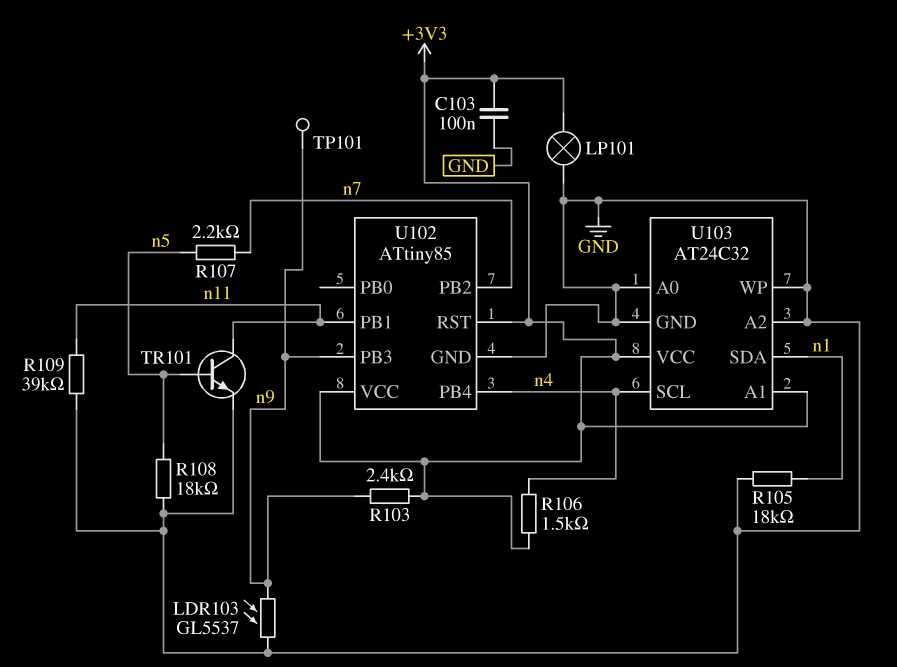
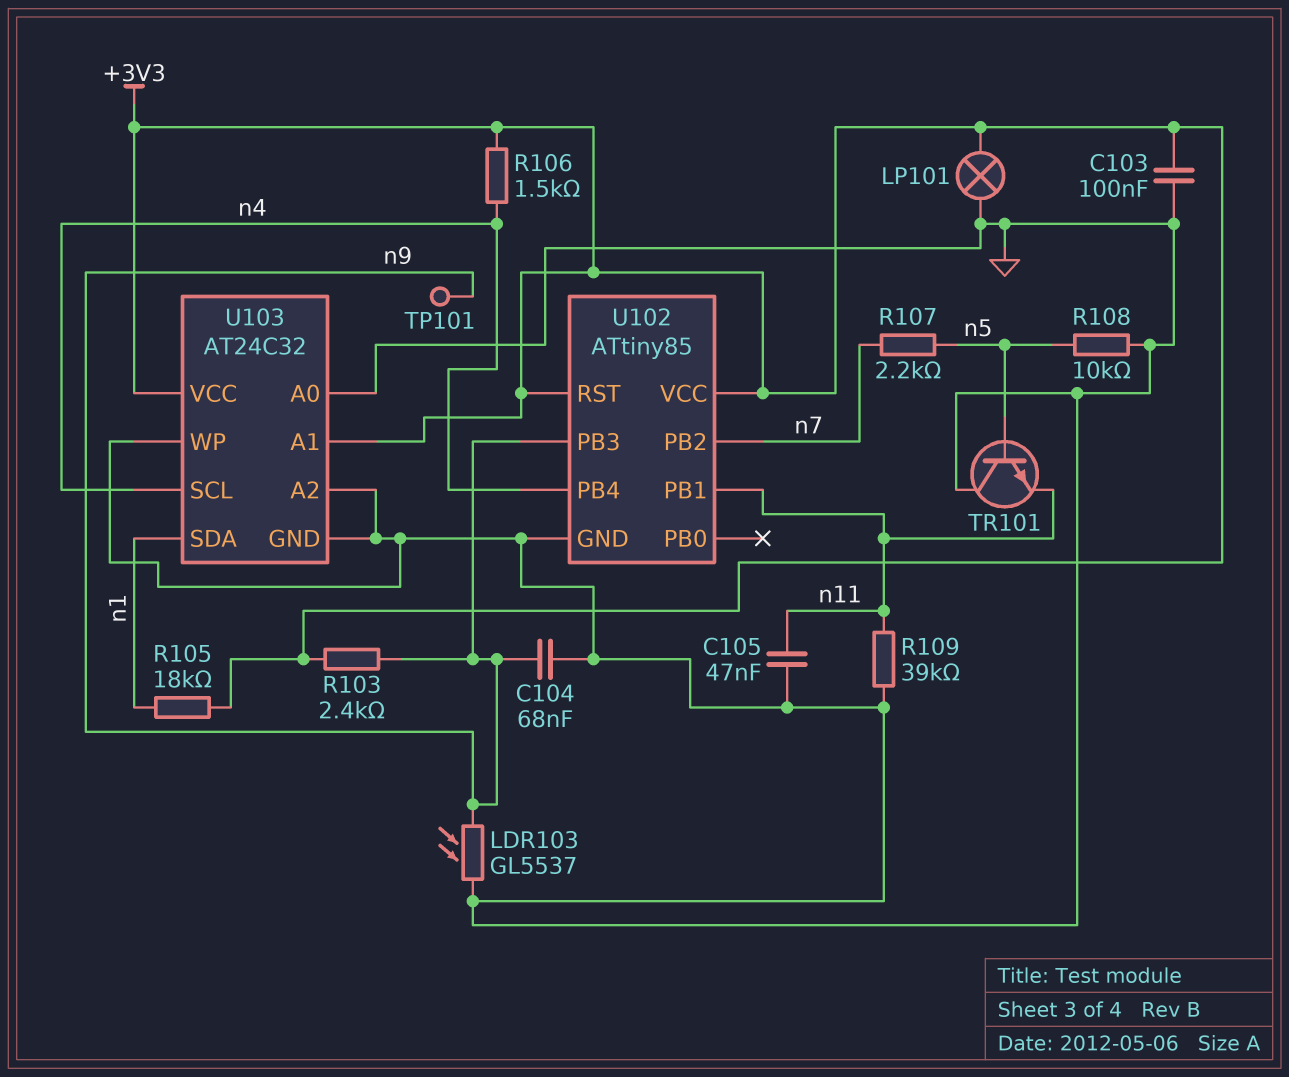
C104: none -> 68nF (GND, n9)
C105: none -> 47nF (GND, n11)
R105: 18k (GND, n1) -> 18k (+3V3, n1)
R108: 18k (GND, n5) -> 10k (GND, n5)
TR101: NPN (B n5, C n11, E GND) -> NPN (B n5, C GND, E n11)

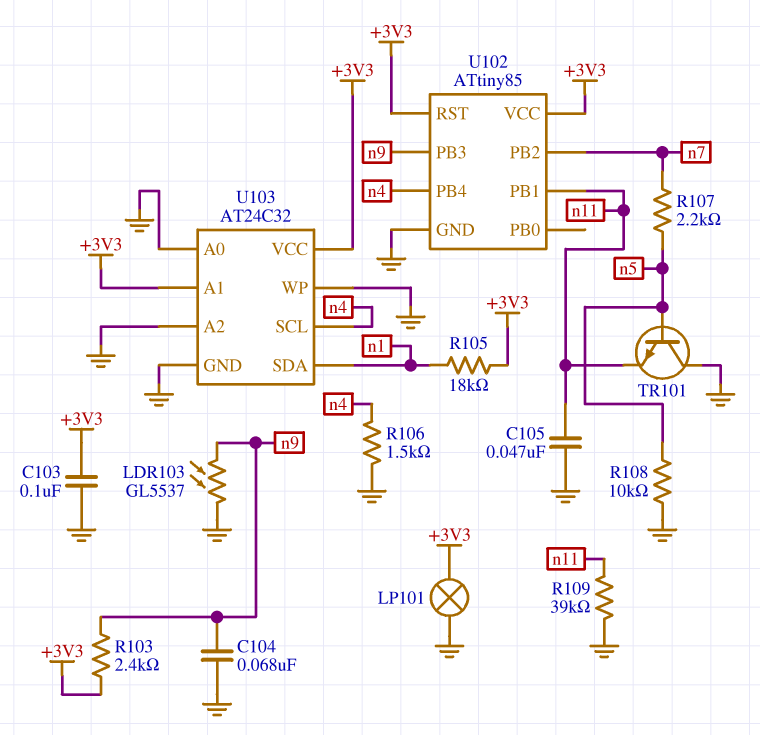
R106: 1.5k (+3V3, n4) -> 1.5k (GND, n4)
TP101: test point (n9) -> none

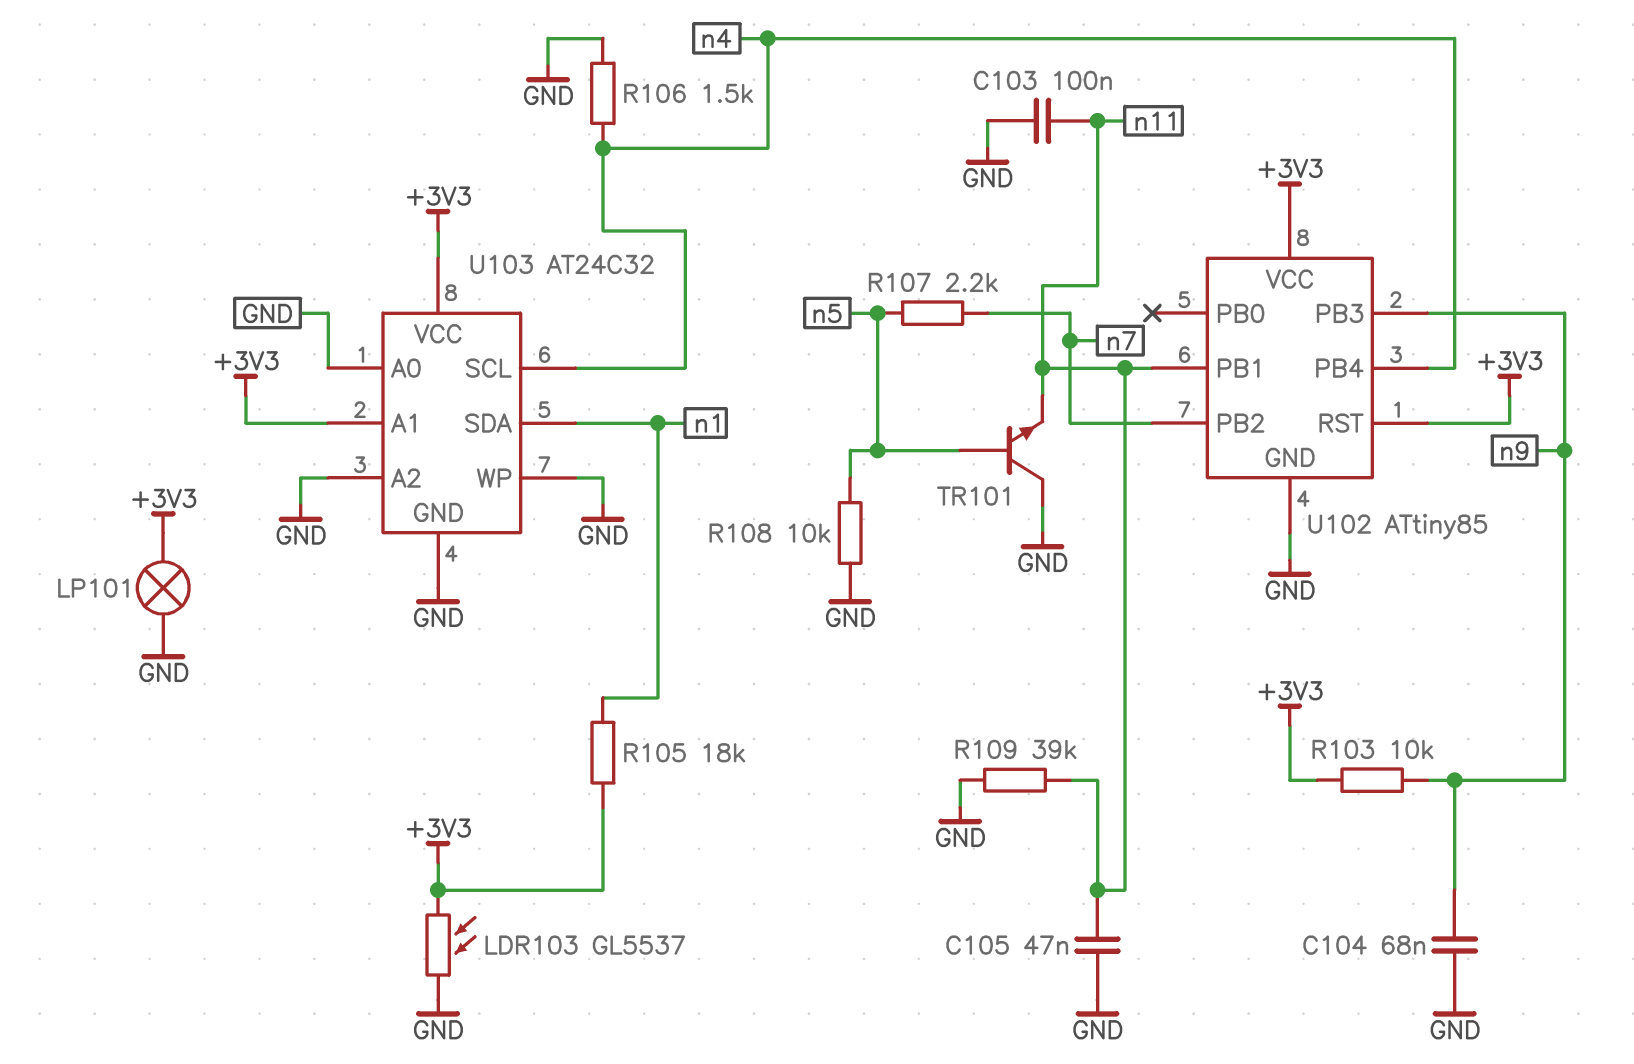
C103: 100nF (+3V3, GND) -> 100nF (GND, n11)
LDR103: GL5537 (GND, n9) -> GL5537 (+3V3, GND)
R103: 2.4k (+3V3, n9) -> 10k (+3V3, n9)

